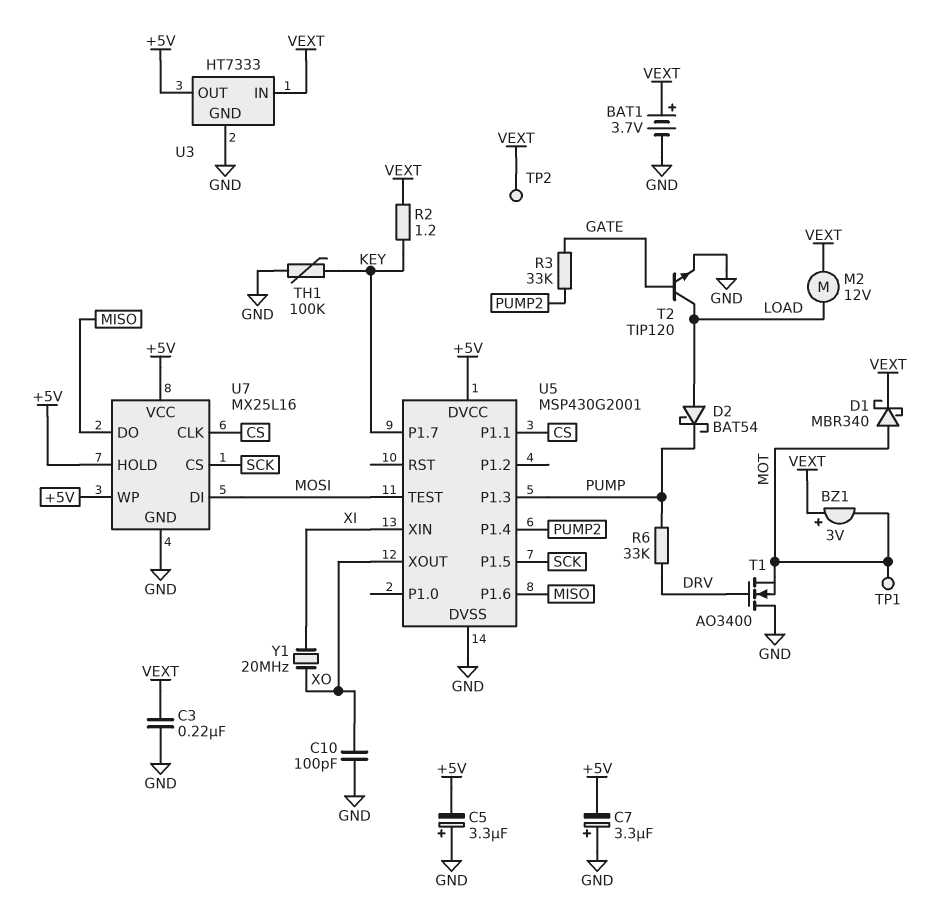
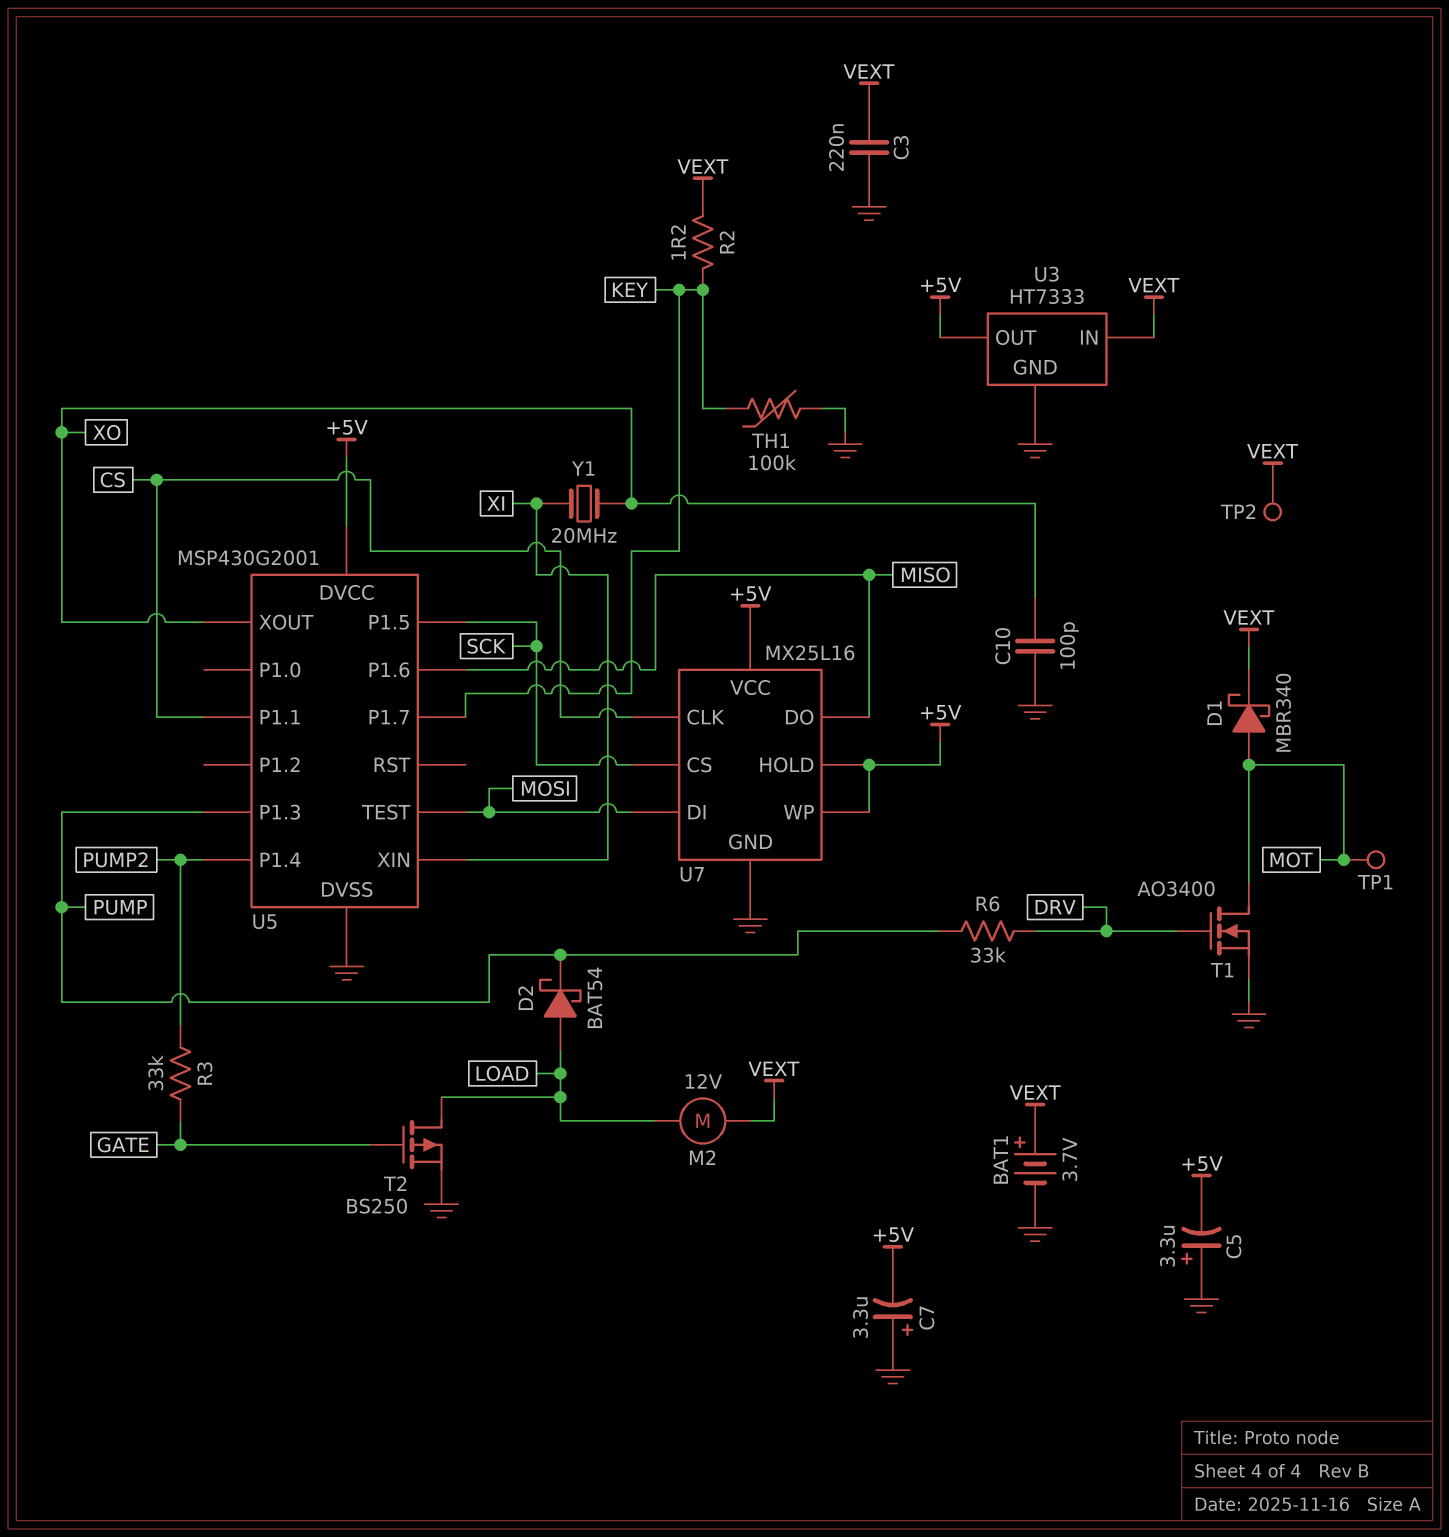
BZ1: buzzer 3V (plus VEXT, minus MOT) -> none
T1: NMOS AO3400 (G DRV, D GND, S MOT) -> NMOS AO3400 (G DRV, D MOT, S GND)
T2: NPN TIP120 (B GATE, C LOAD, E GND) -> PMOS BS250 (G GATE, D LOAD, S GND)

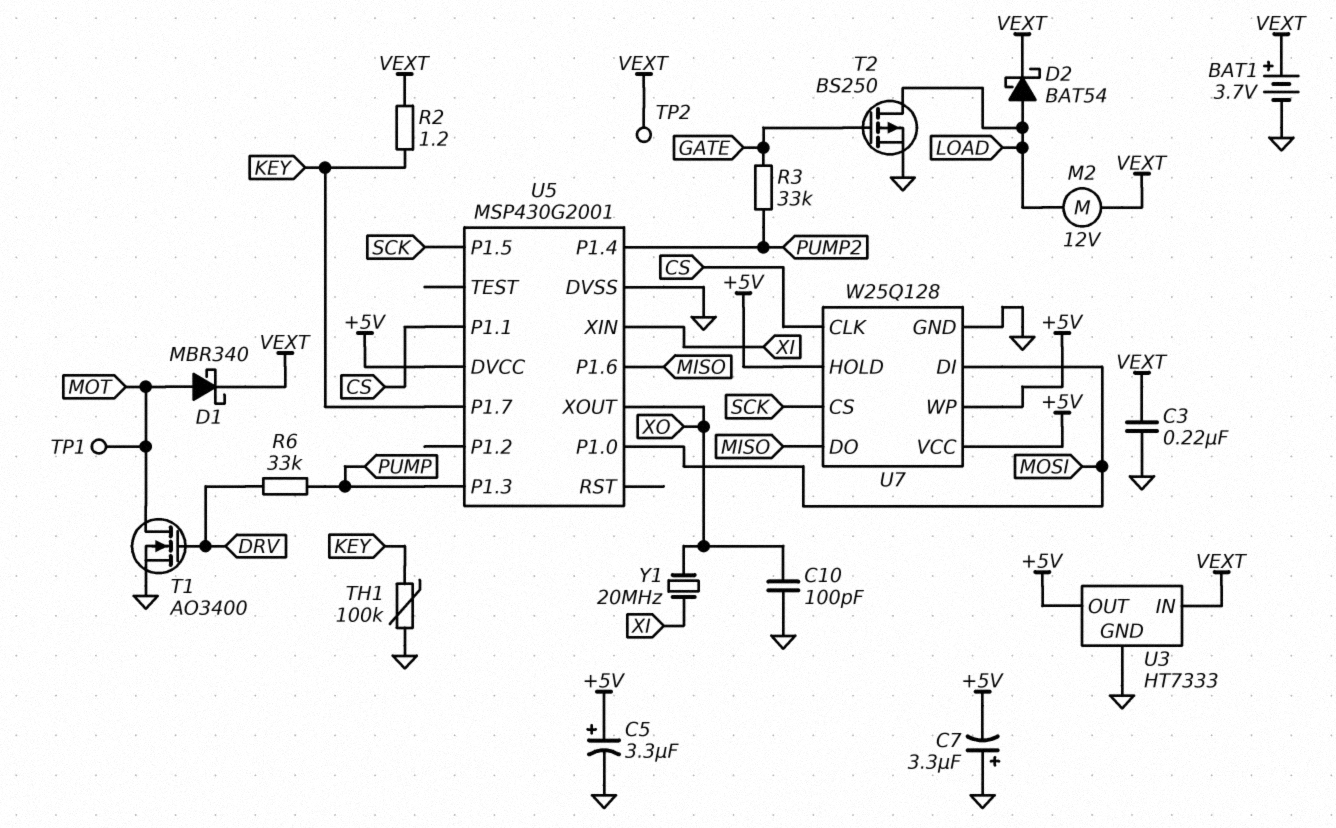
C5: 3.3uF (plus GND, minus +5V) -> 3.3uF (plus +5V, minus GND)
D2: schottky BAT54 (A LOAD, K PUMP) -> schottky BAT54 (A LOAD, K VEXT)
U5 pin P1.0: none -> MOSI
U5 pin TEST: MOSI -> none
U7: MX25L16 -> W25Q128

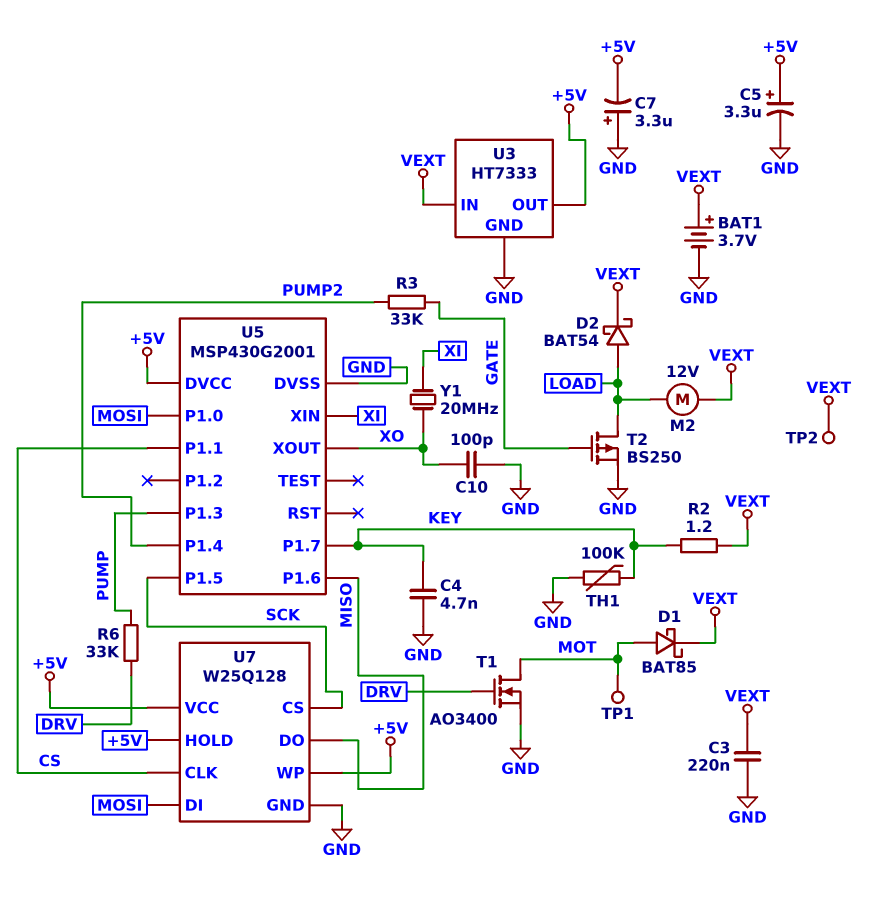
C4: none -> 4.7nF (GND, KEY)
D1: schottky MBR340 (A MOT, K VEXT) -> schottky BAT85 (A MOT, K VEXT)

